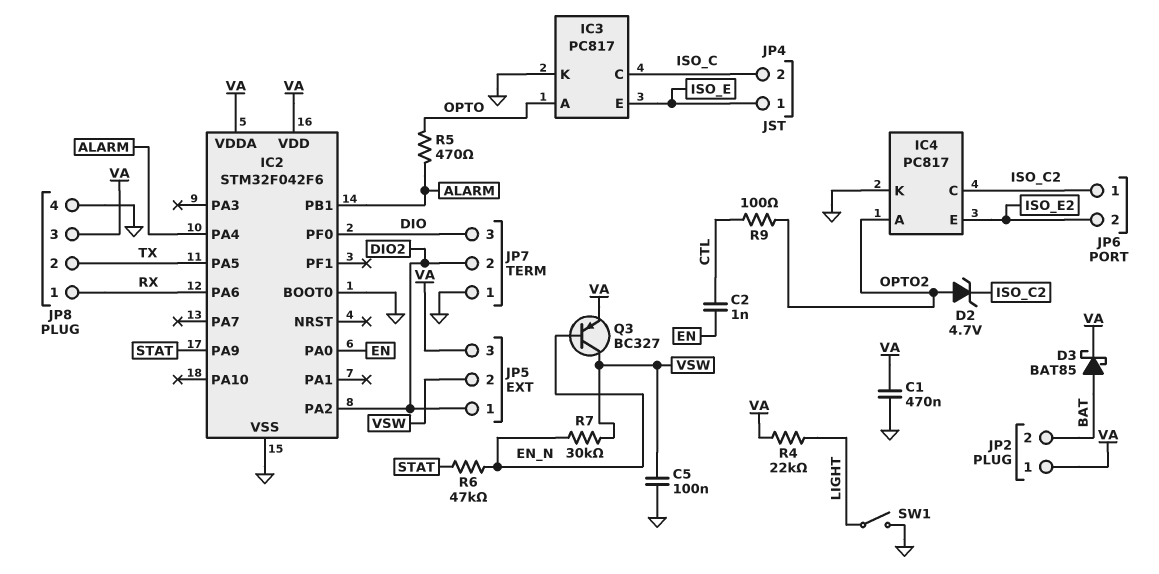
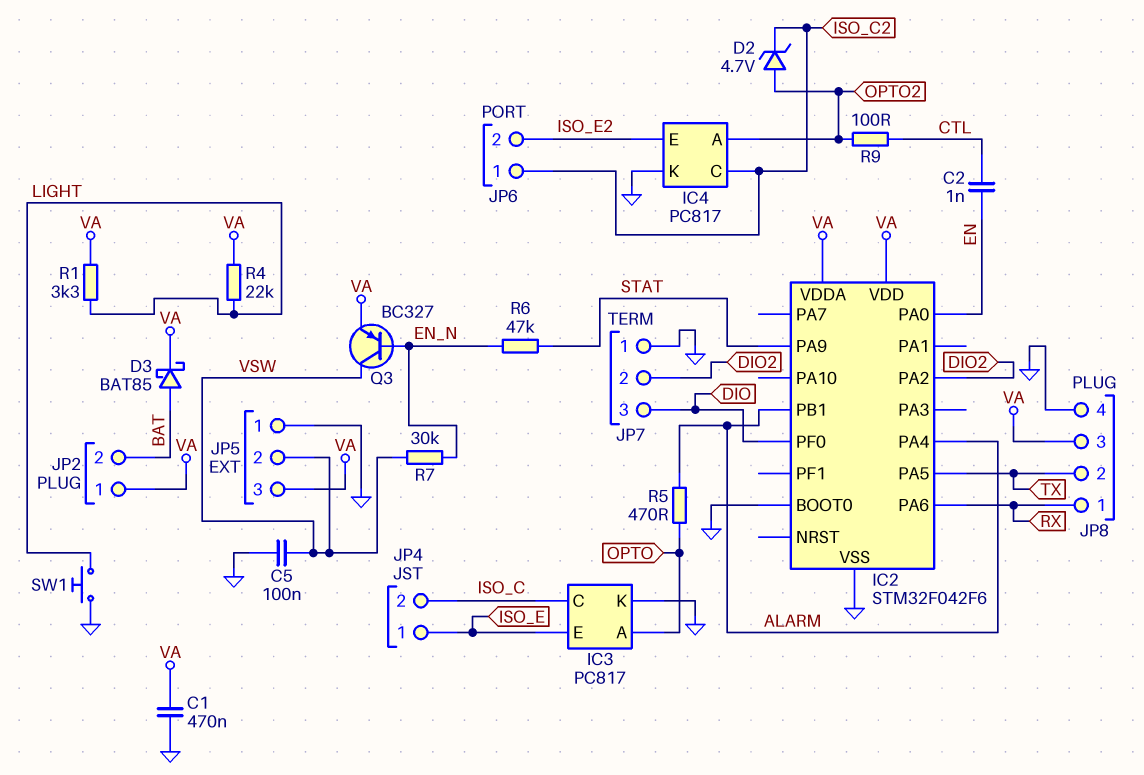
JP5 pin 1: DIO2 -> GND
R1: none -> 3.3k (LIGHT, VA)
SW1: switch (GND, LIGHT) -> button (GND, LIGHT)

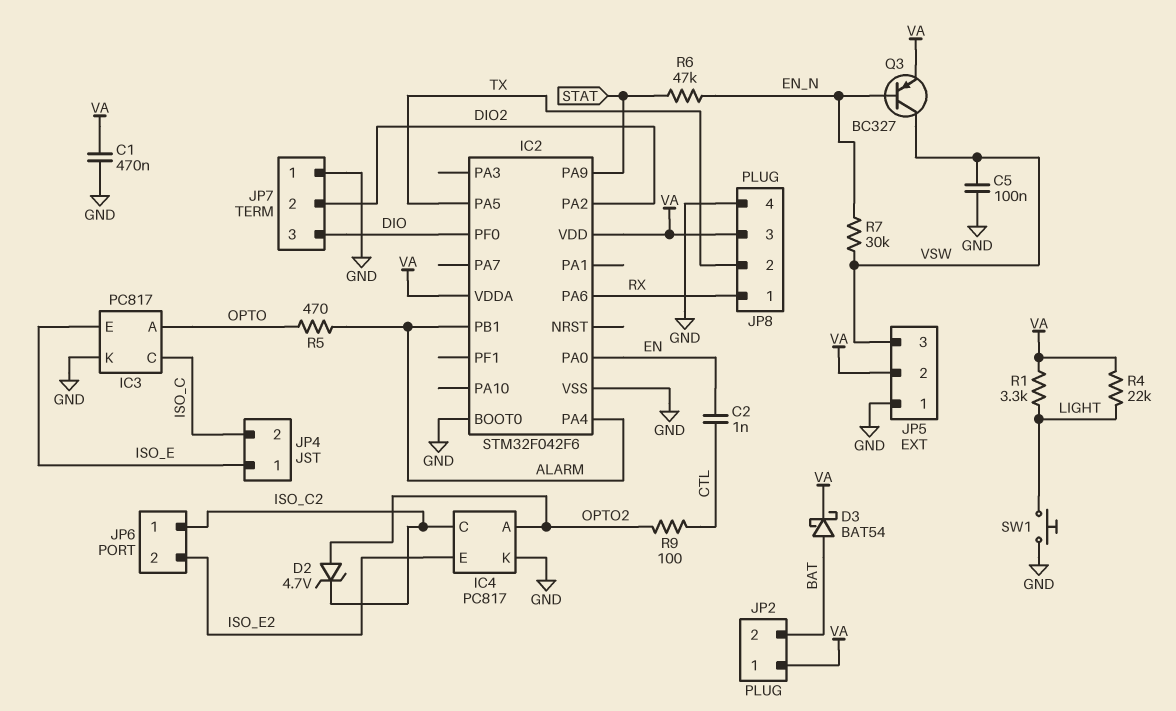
D3: schottky BAT85 (A BAT, K VA) -> schottky BAT54 (A BAT, K VA)
JP5 pin 2: VSW -> VA
JP5 pin 3: VA -> VSW

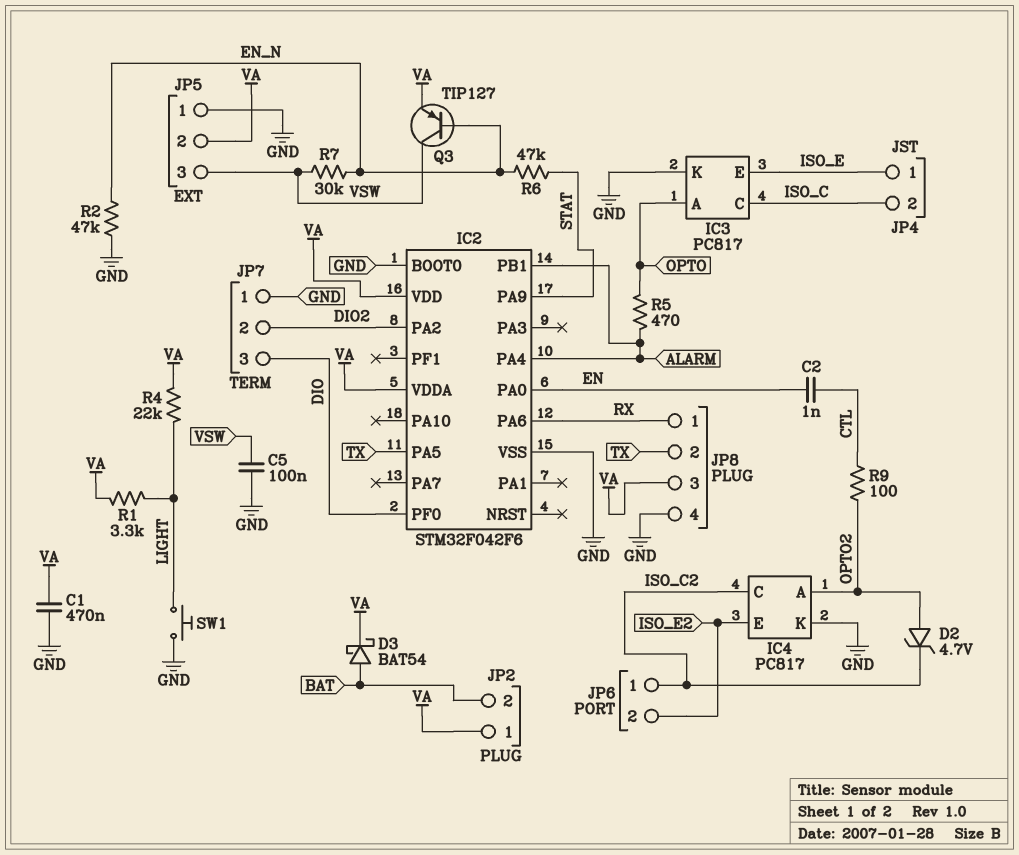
Q3: PNP BC327 (B EN_N, C VSW, E VA) -> PNP TIP127 (B EN_N, C VSW, E VA)
R2: none -> 47k (EN_N, GND)

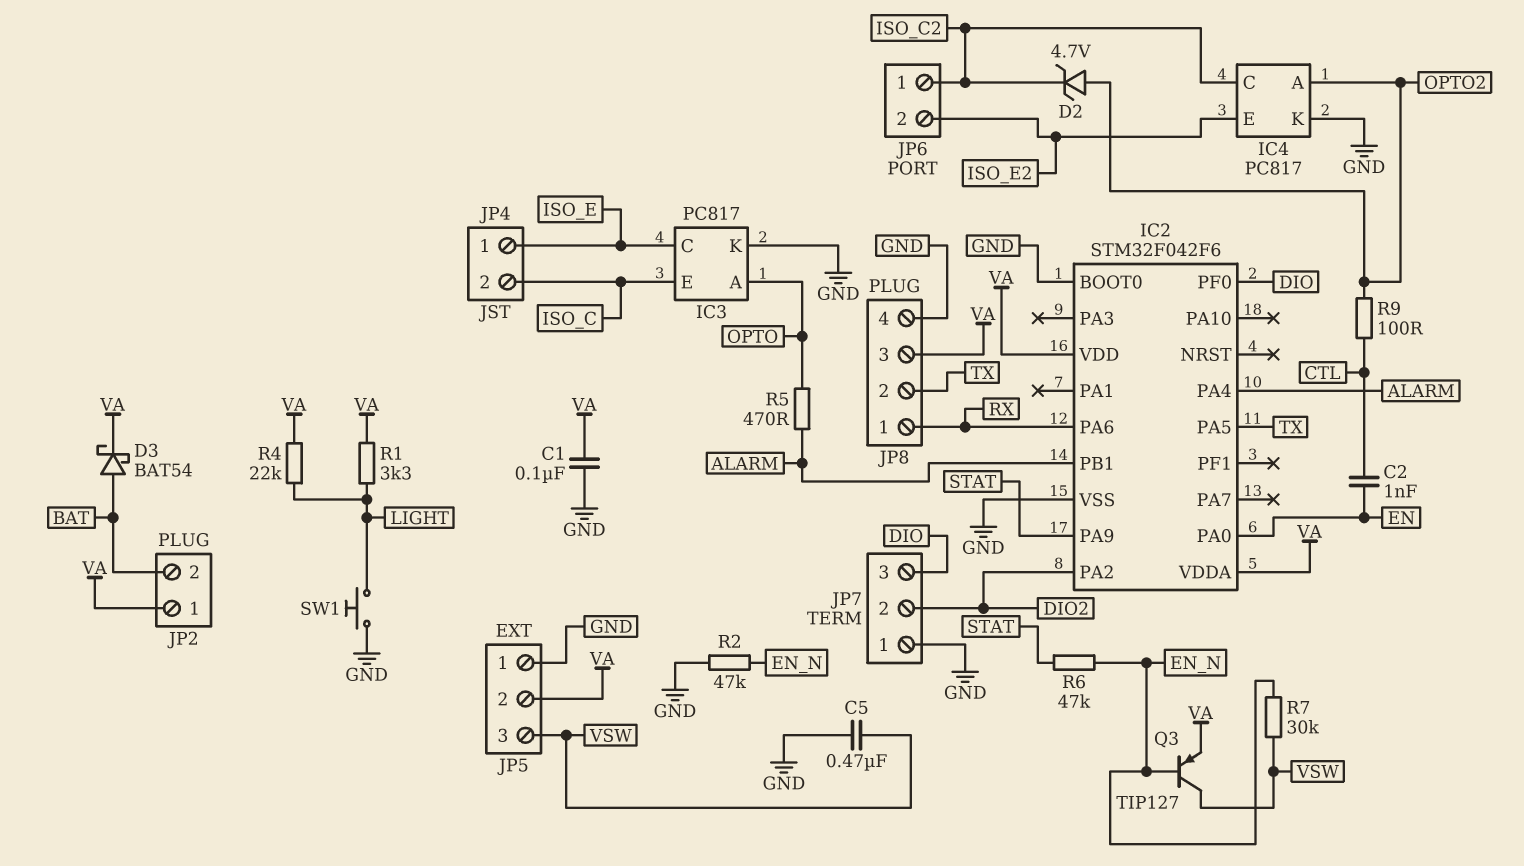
C1: 470nF (GND, VA) -> 100nF (GND, VA)
C5: 100nF (GND, VSW) -> 470nF (GND, VSW)
IC3 pin C: ISO_C -> ISO_E
IC3 pin E: ISO_E -> ISO_C

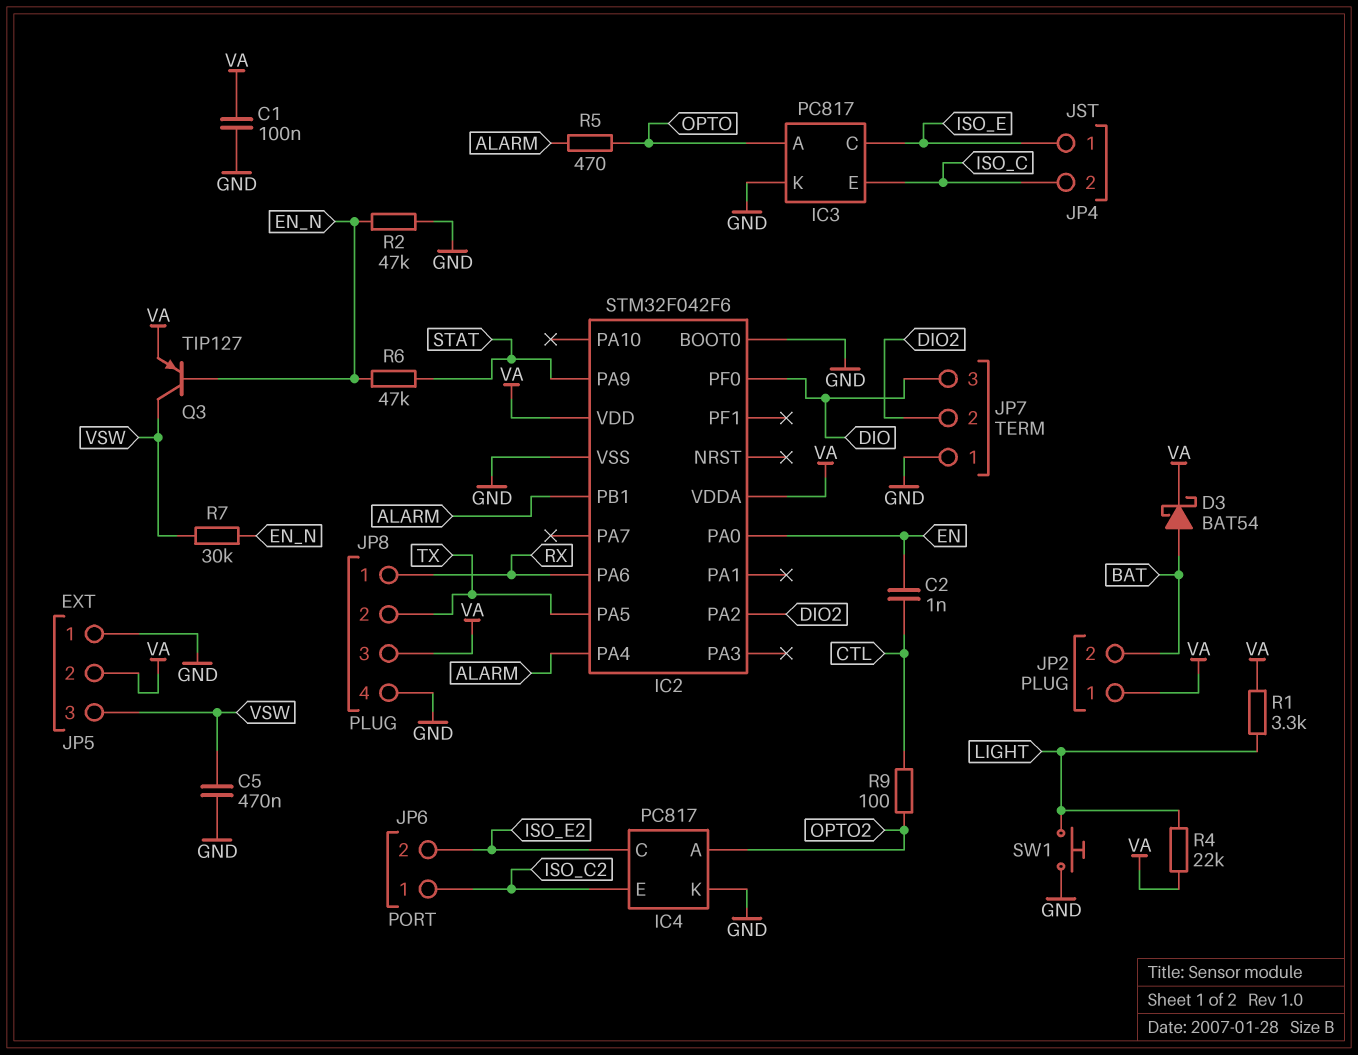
D2: zener 4.7V (A OPTO2, K ISO_C2) -> none
IC4 pin C: ISO_C2 -> ISO_E2
IC4 pin E: ISO_E2 -> ISO_C2

